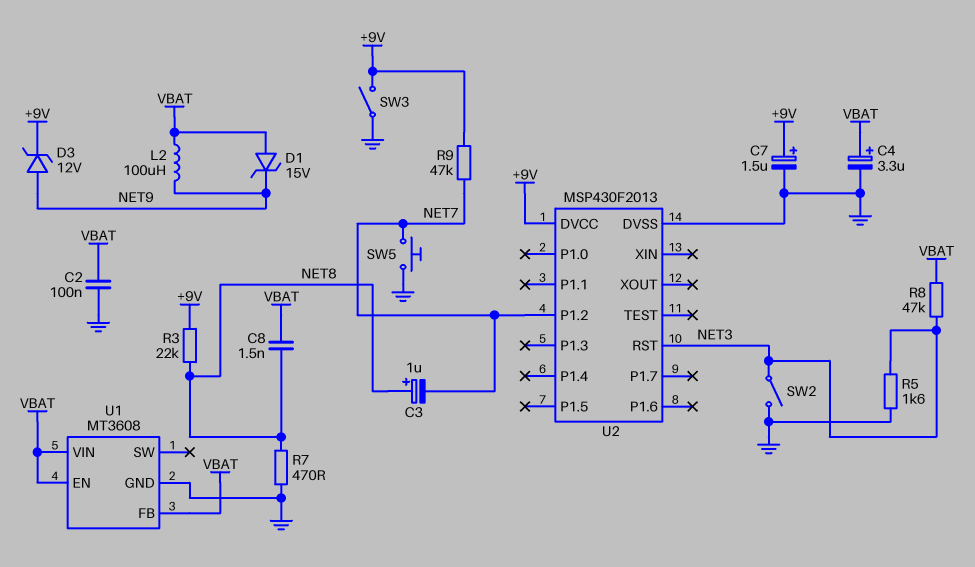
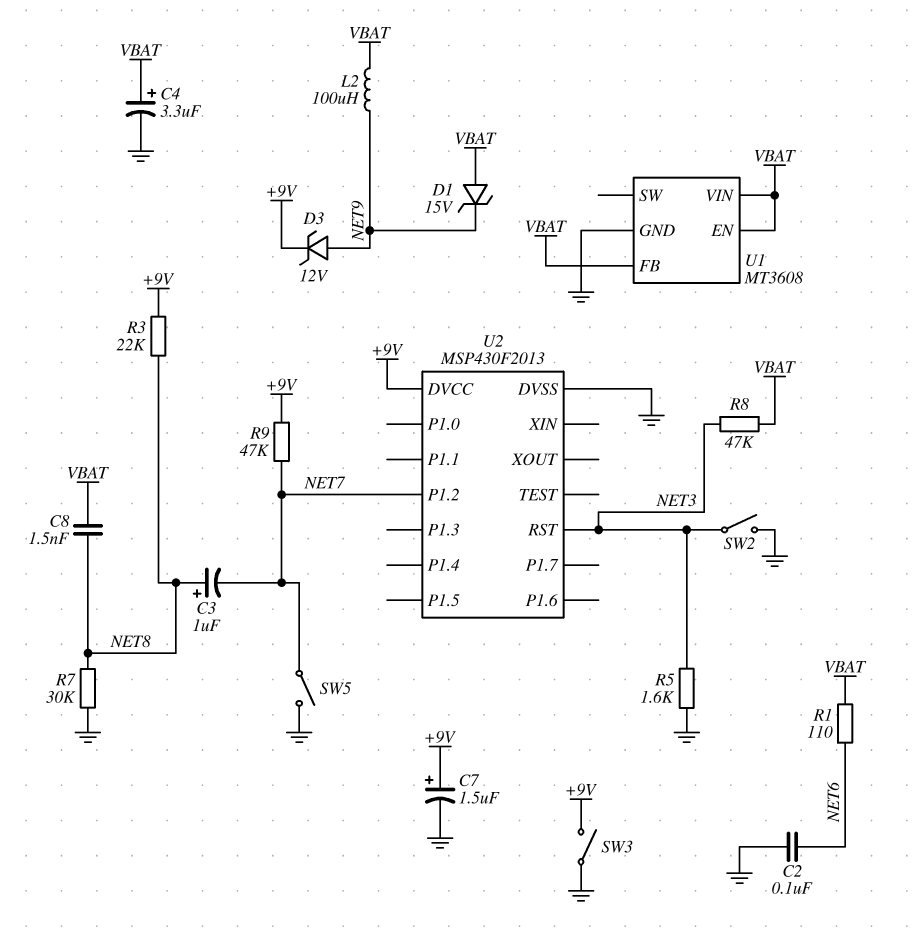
C2: 100nF (GND, VBAT) -> 100nF (GND, NET6)
R1: none -> 110 (NET6, VBAT)
R7: 470 (GND, NET8) -> 30k (GND, NET8)
SW5: button (GND, NET7) -> switch (GND, NET7)

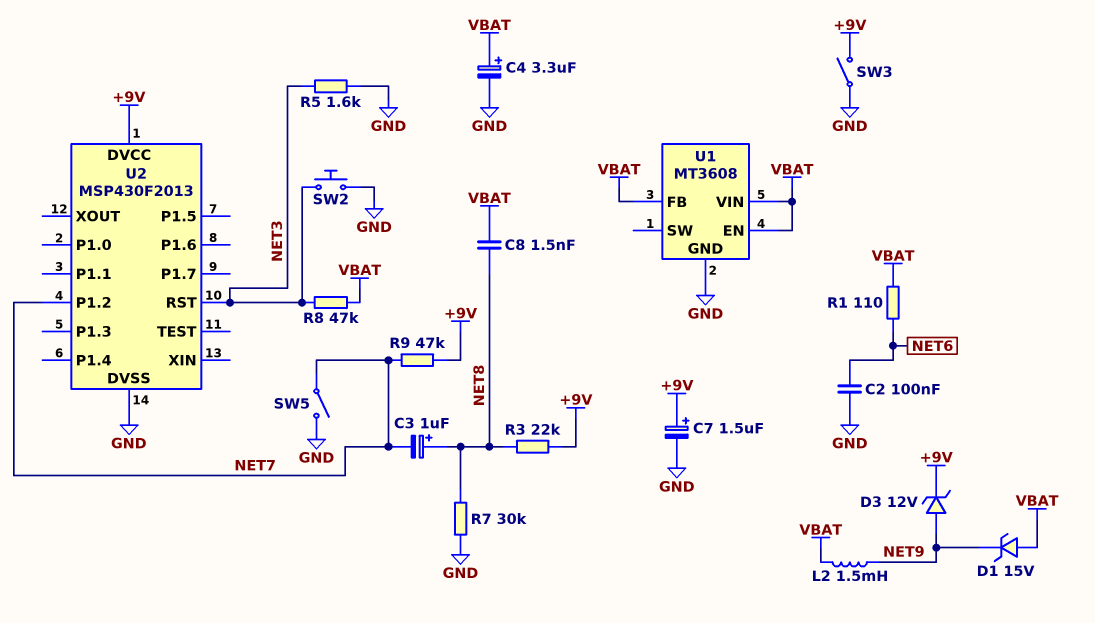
L2: 100uH (NET9, VBAT) -> 1.5mH (NET9, VBAT)
SW2: switch (GND, NET3) -> button (GND, NET3)

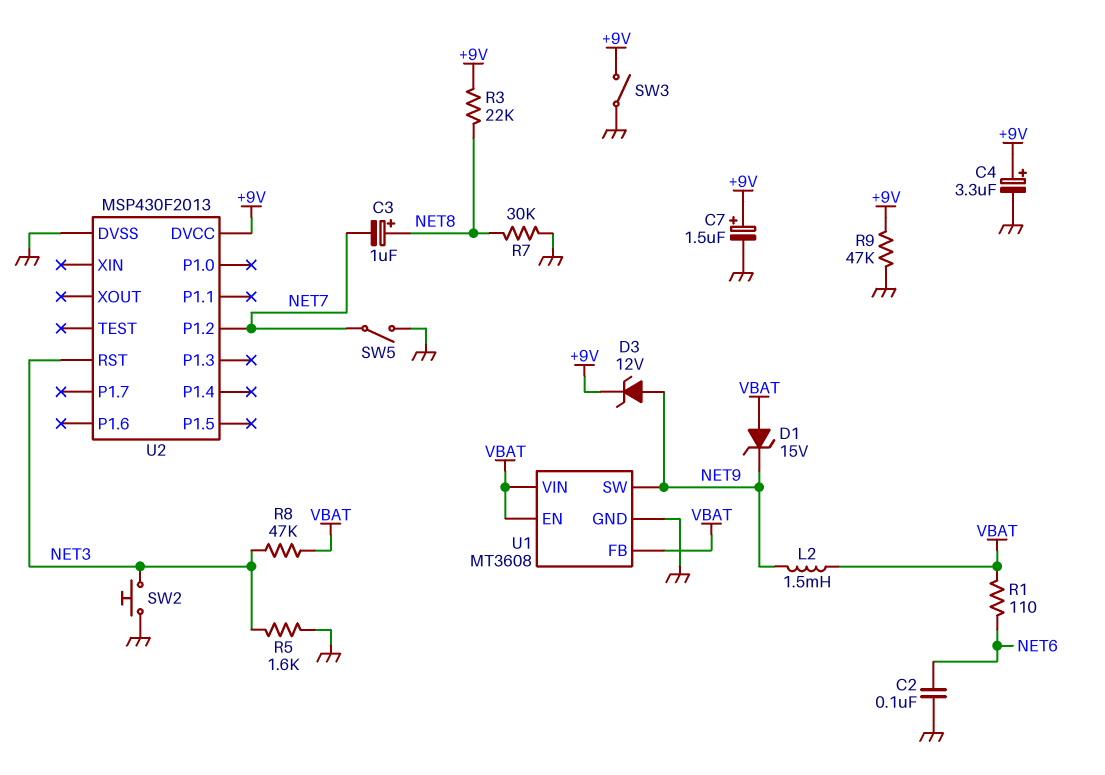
C4: 3.3uF (plus VBAT, minus GND) -> 3.3uF (plus +9V, minus GND)
C8: 1.5nF (NET8, VBAT) -> none
R9: 47k (+9V, NET7) -> 47k (+9V, GND)
U1 pin SW: none -> NET9

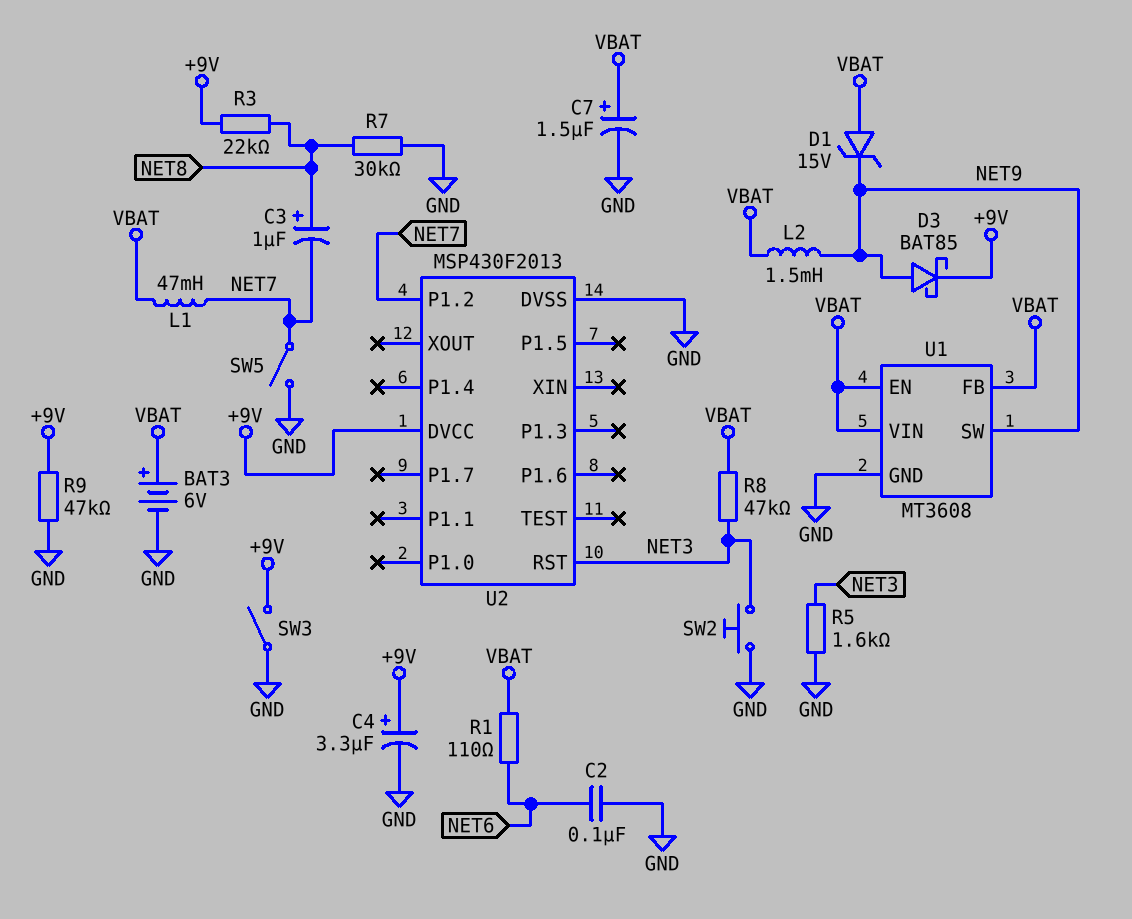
BAT3: none -> 6V (plus VBAT, minus GND)
C7: 1.5uF (plus +9V, minus GND) -> 1.5uF (plus VBAT, minus GND)
D3: zener 12V (A NET9, K +9V) -> schottky BAT85 (A NET9, K +9V)
L1: none -> 47mH (NET7, VBAT)

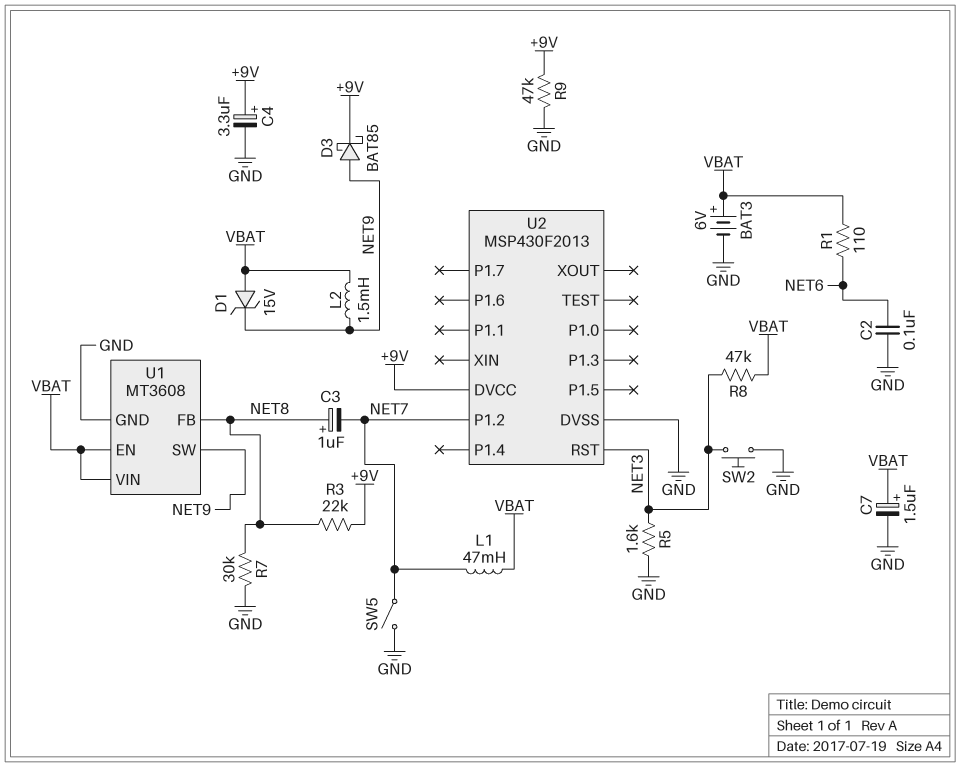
SW3: switch (+9V, GND) -> none
U1 pin FB: VBAT -> NET8

